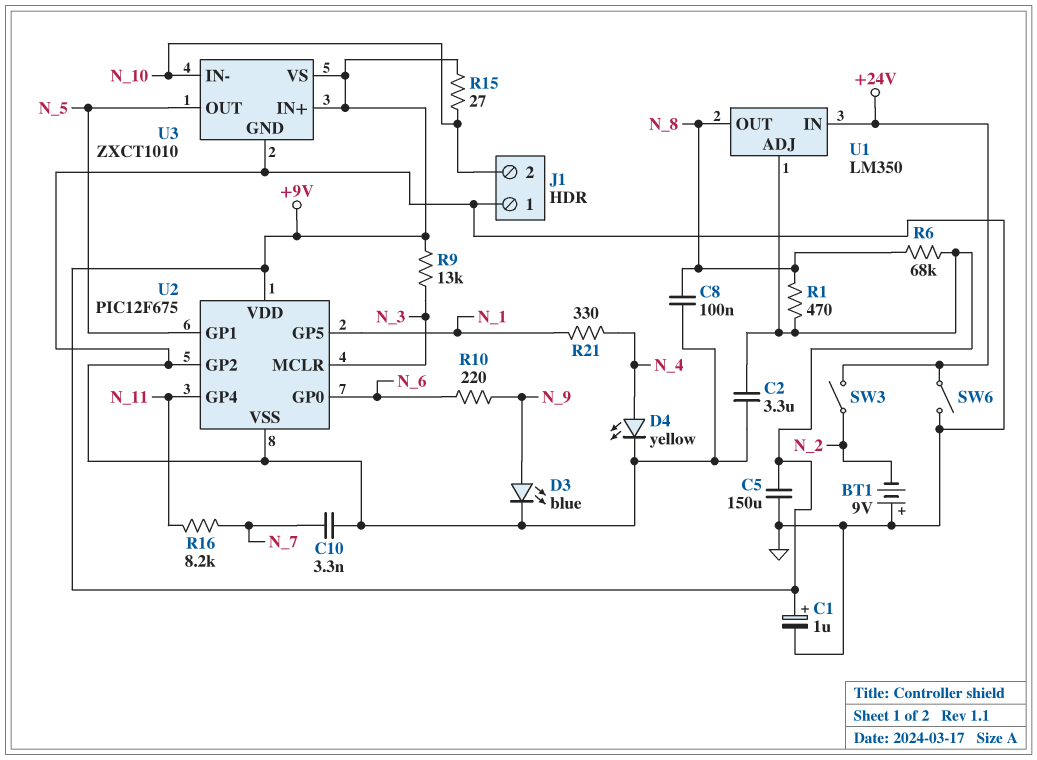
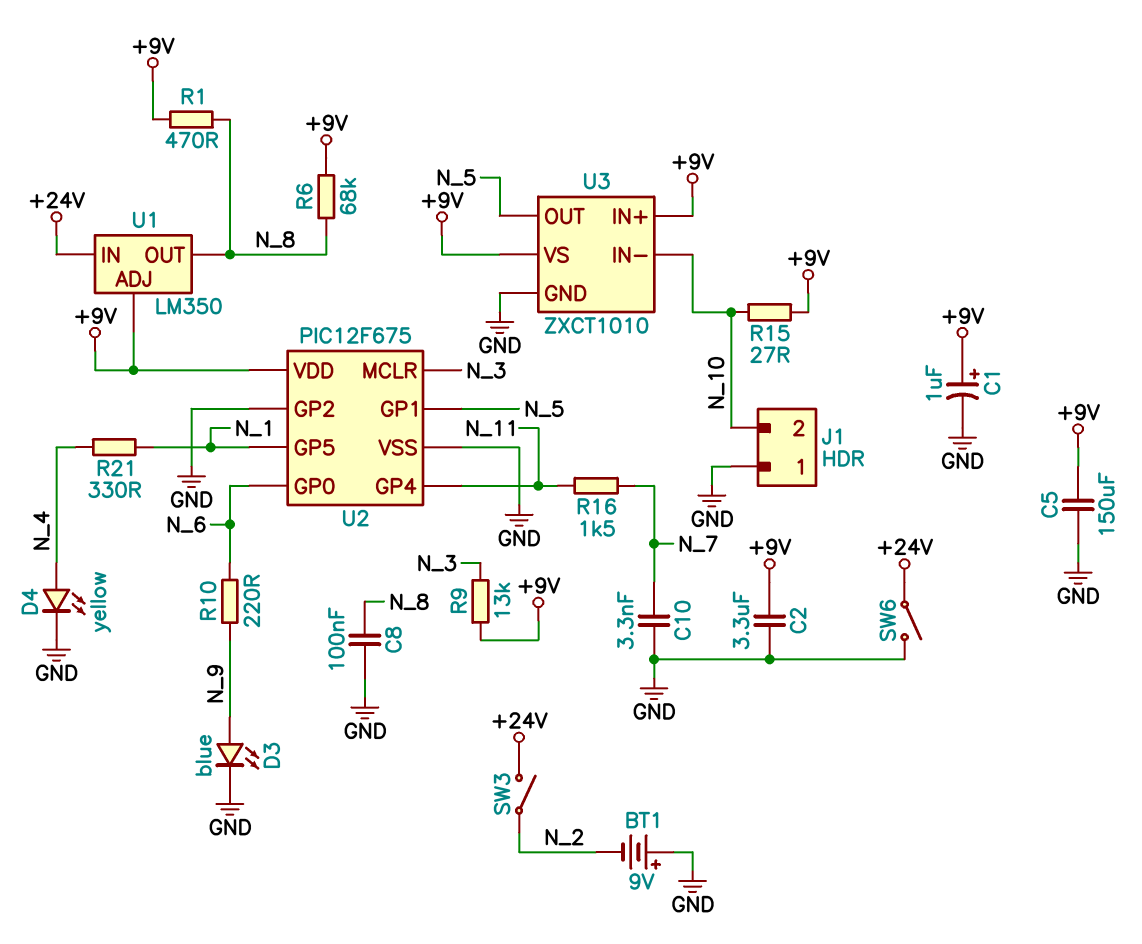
R16: 8.2k (N_7, N_11) -> 1.5k (N_7, N_11)

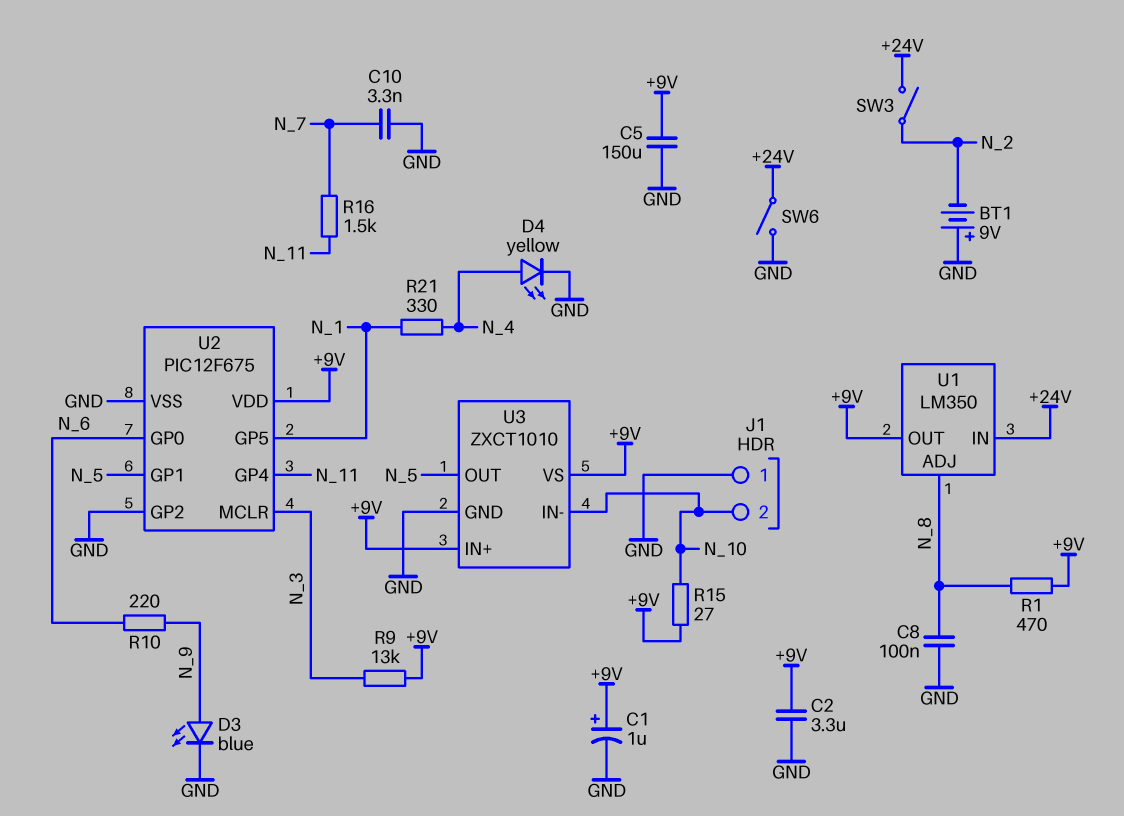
R6: 68k (+9V, N_8) -> none
U1 pin ADJ: +9V -> N_8
U1 pin OUT: N_8 -> +9V

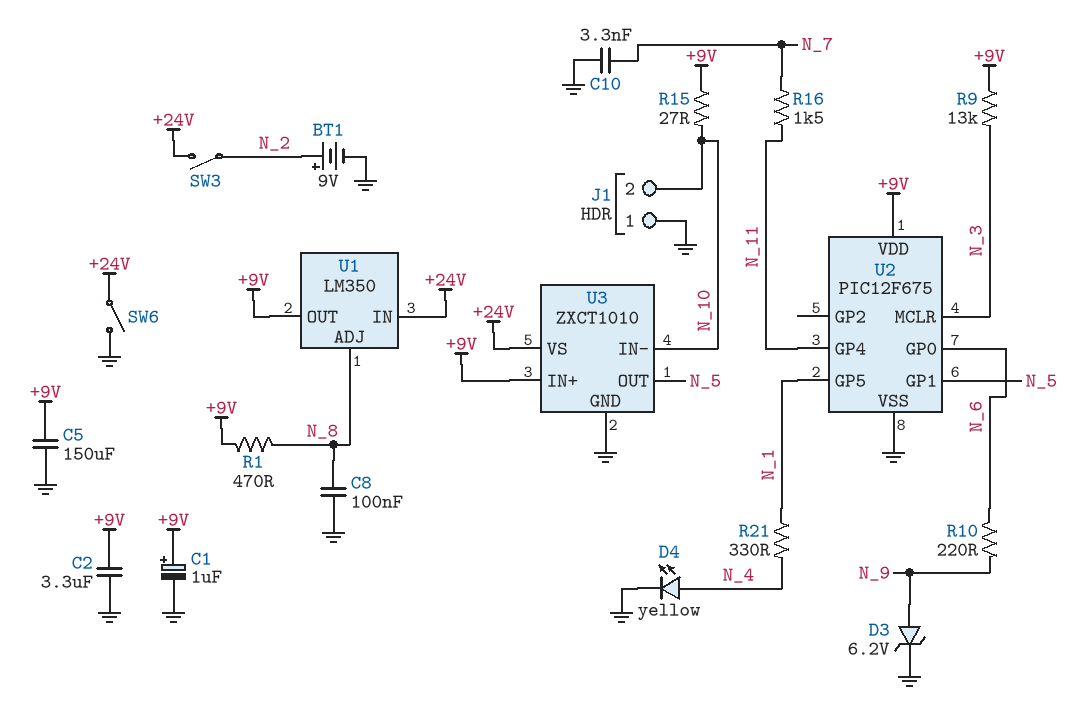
BT1: 9V (plus GND, minus N_2) -> 9V (plus N_2, minus GND)
D3: LED blue (A N_9, K GND) -> zener 6.2V (A N_9, K GND)
U2 pin GP2: GND -> none
U3 pin VS: +9V -> +24V

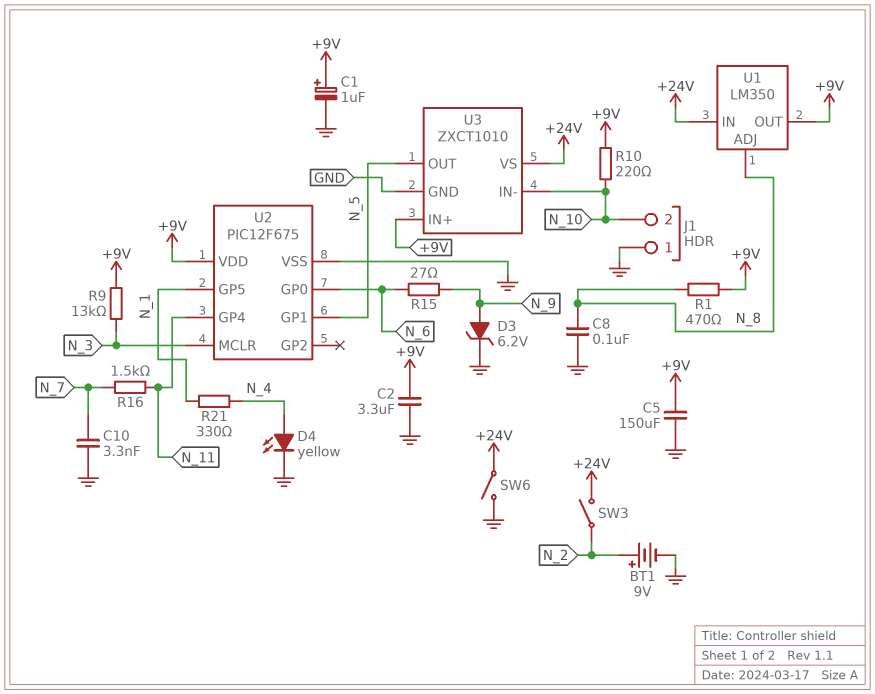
R10: 220 (N_6, N_9) -> 220 (+9V, N_10)
R15: 27 (+9V, N_10) -> 27 (N_6, N_9)

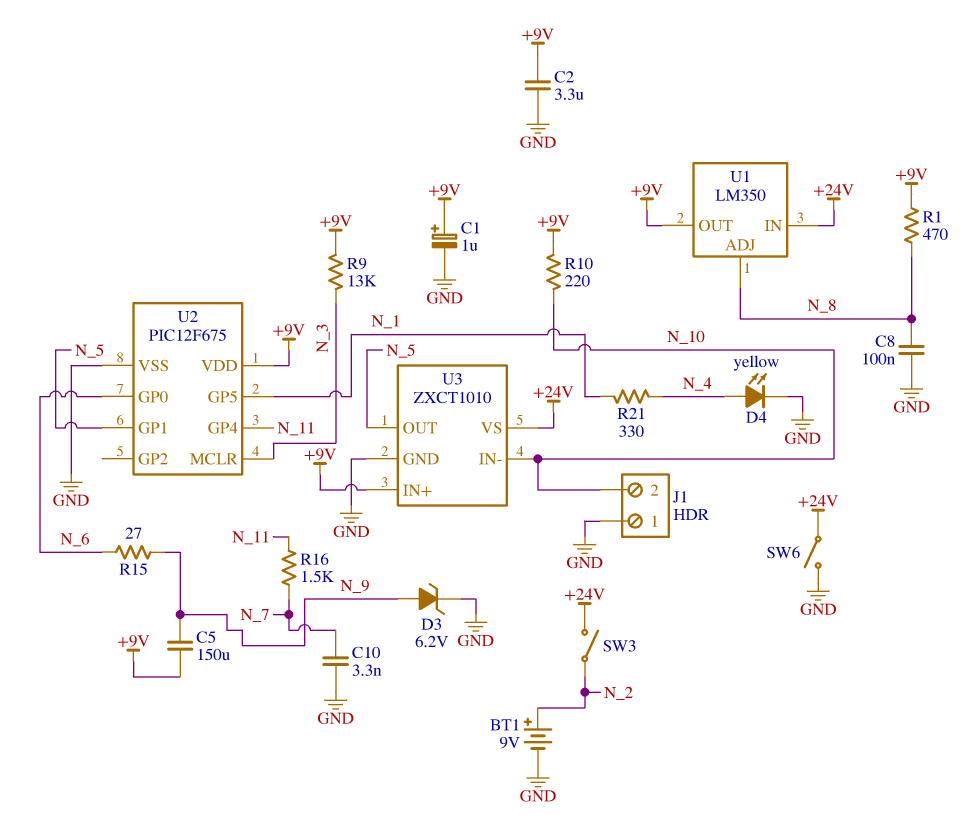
C5: 150uF (+9V, GND) -> 150uF (+9V, N_9)

